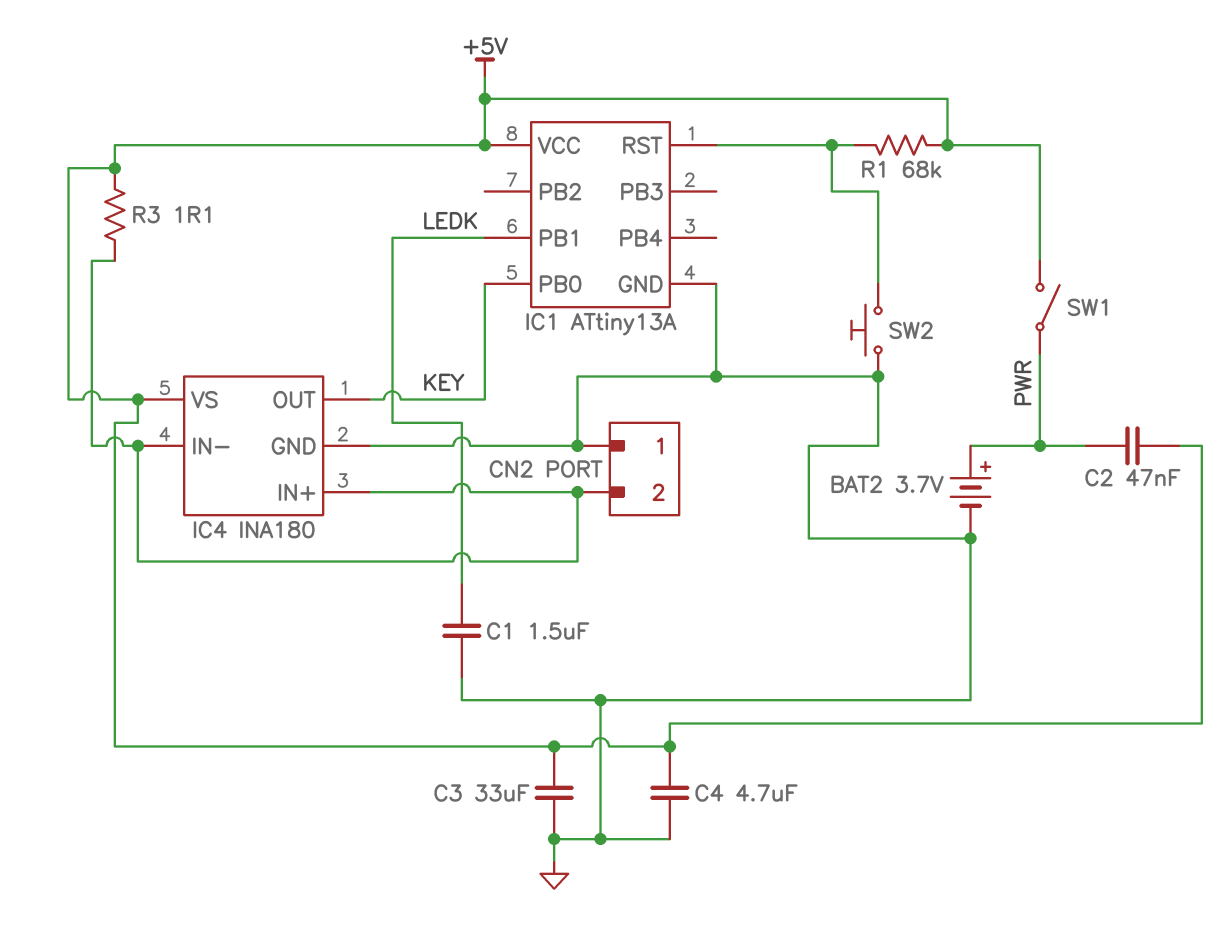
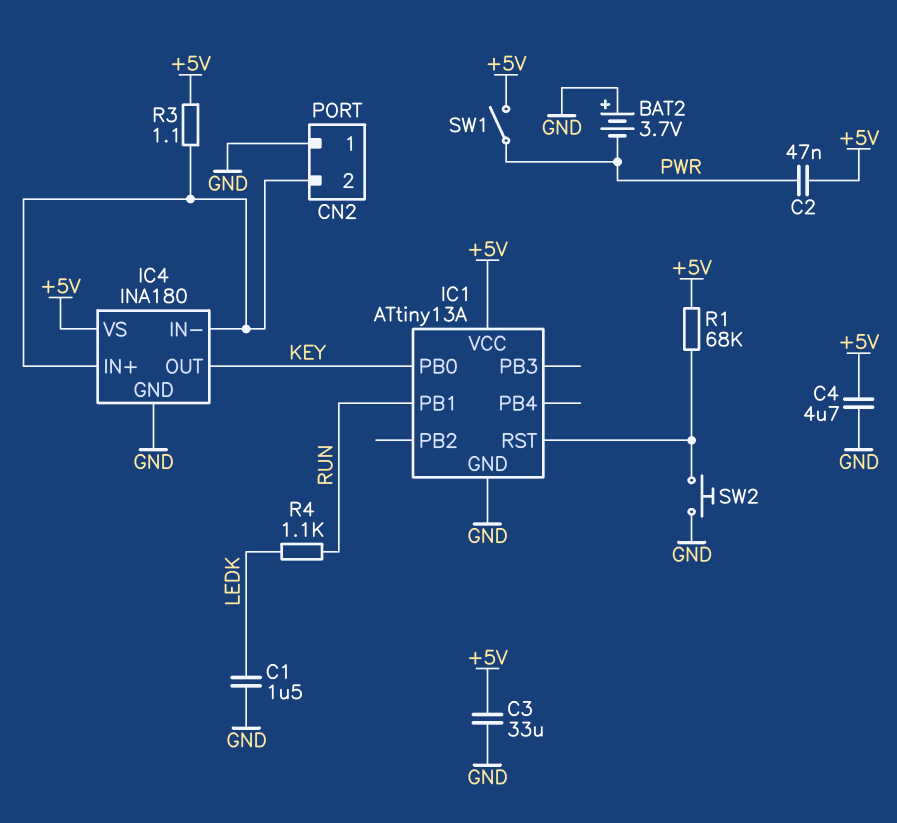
BAT2: 3.7V (plus PWR, minus GND) -> 3.7V (plus GND, minus PWR)
IC1 pin PB1: LEDK -> RUN
R4: none -> 1.1k (LEDK, RUN)

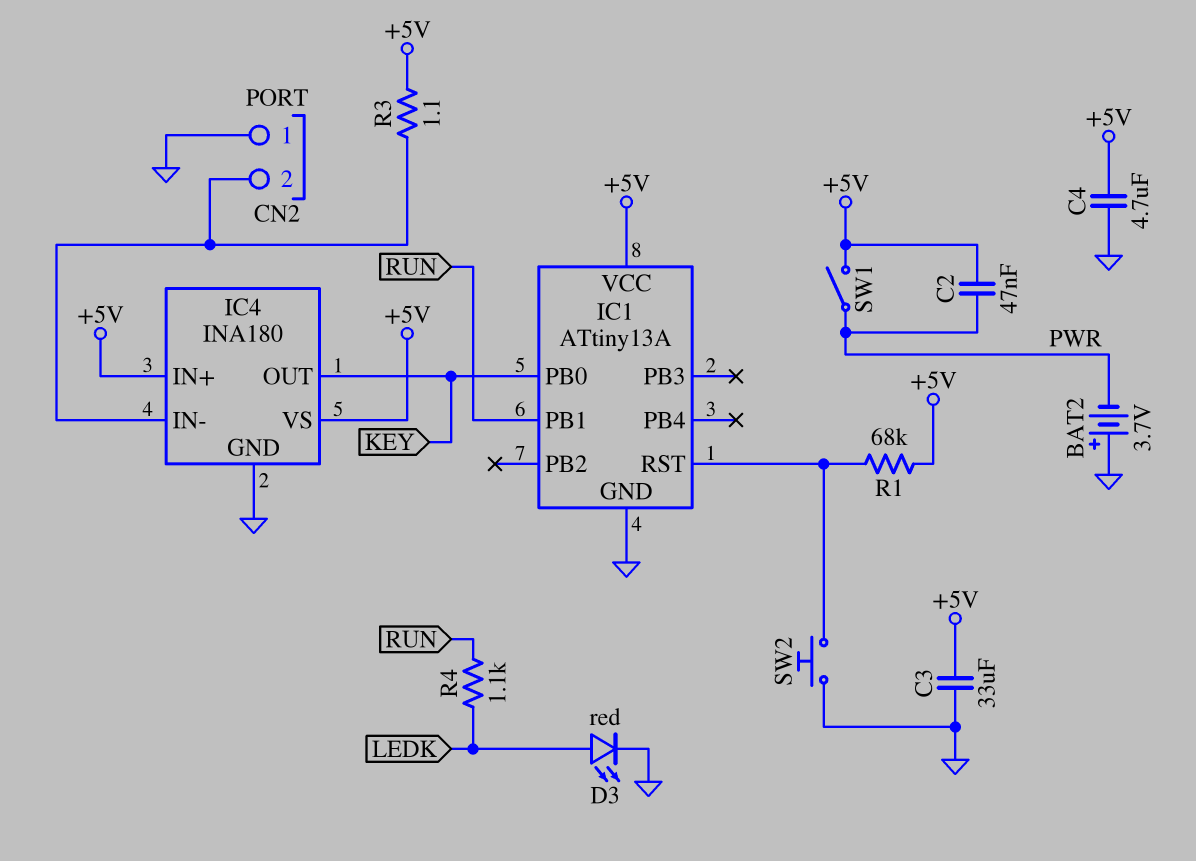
C1: 1.5uF (GND, LEDK) -> none
D3: none -> LED red (A LEDK, K GND)
IC4 pin IN+: CN2/2 -> +5V

